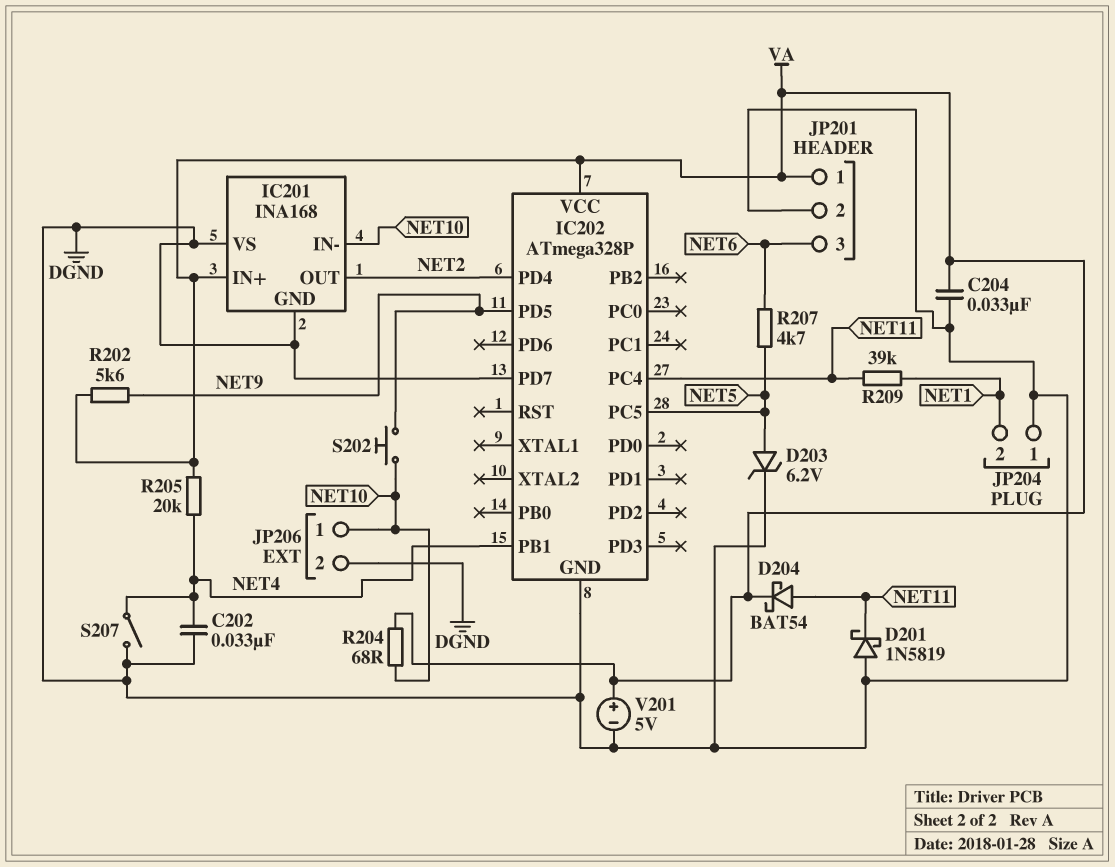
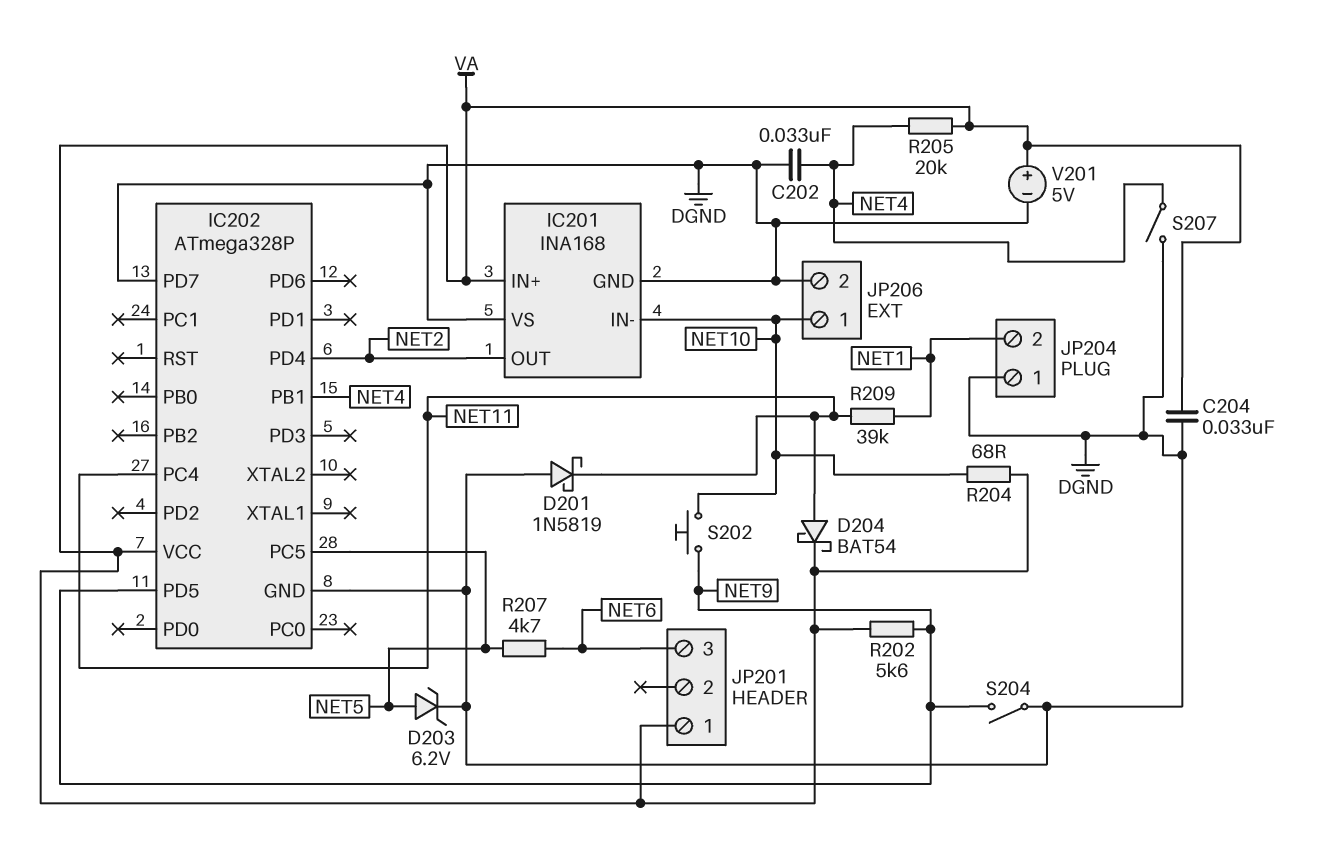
JP201 pin 2: DGND -> none
S204: none -> switch (DGND, NET9)

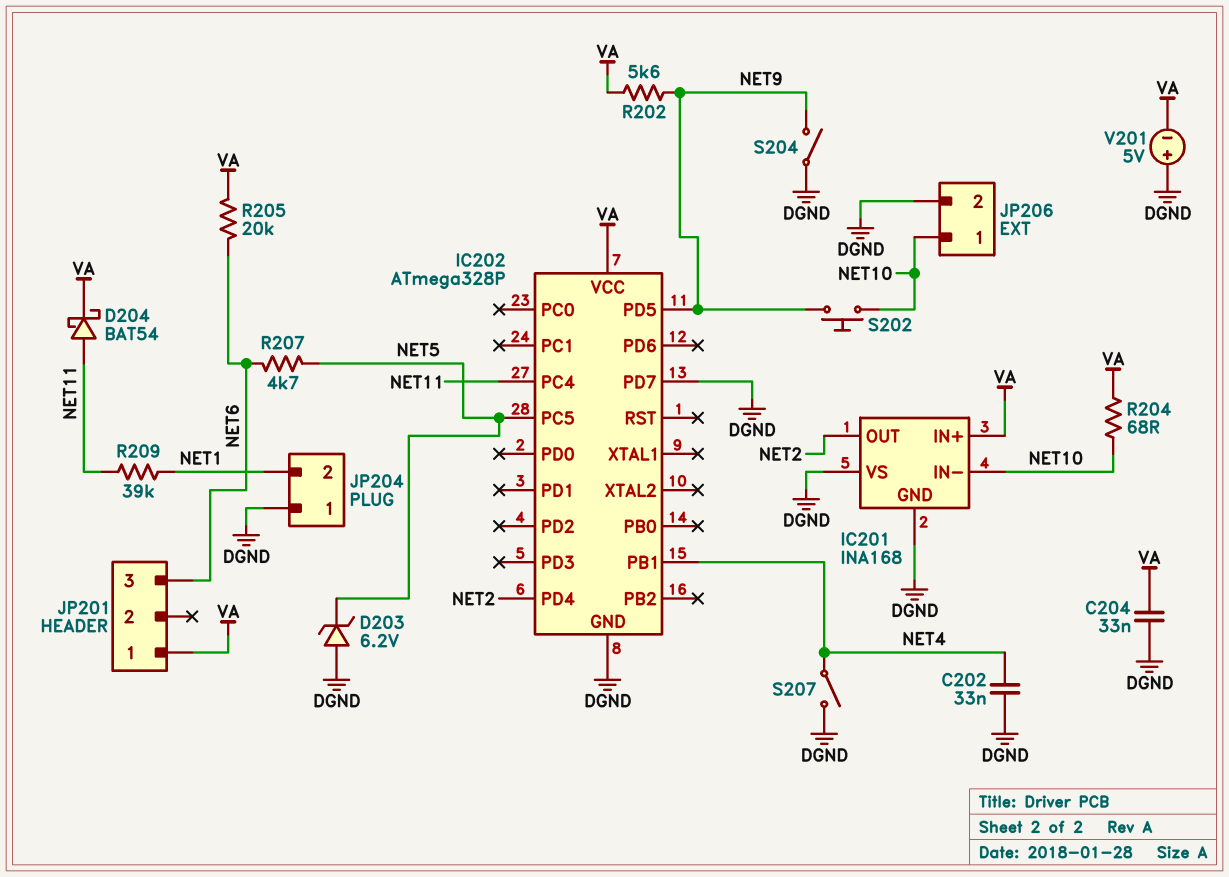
D201: schottky 1N5819 (A DGND, K NET11) -> none
D203: zener 6.2V (A NET5, K DGND) -> zener 6.2V (A DGND, K NET5)
R205: 20k (NET4, VA) -> 20k (NET6, VA)
V201: 5V (plus VA, minus DGND) -> 5V (plus DGND, minus VA)

